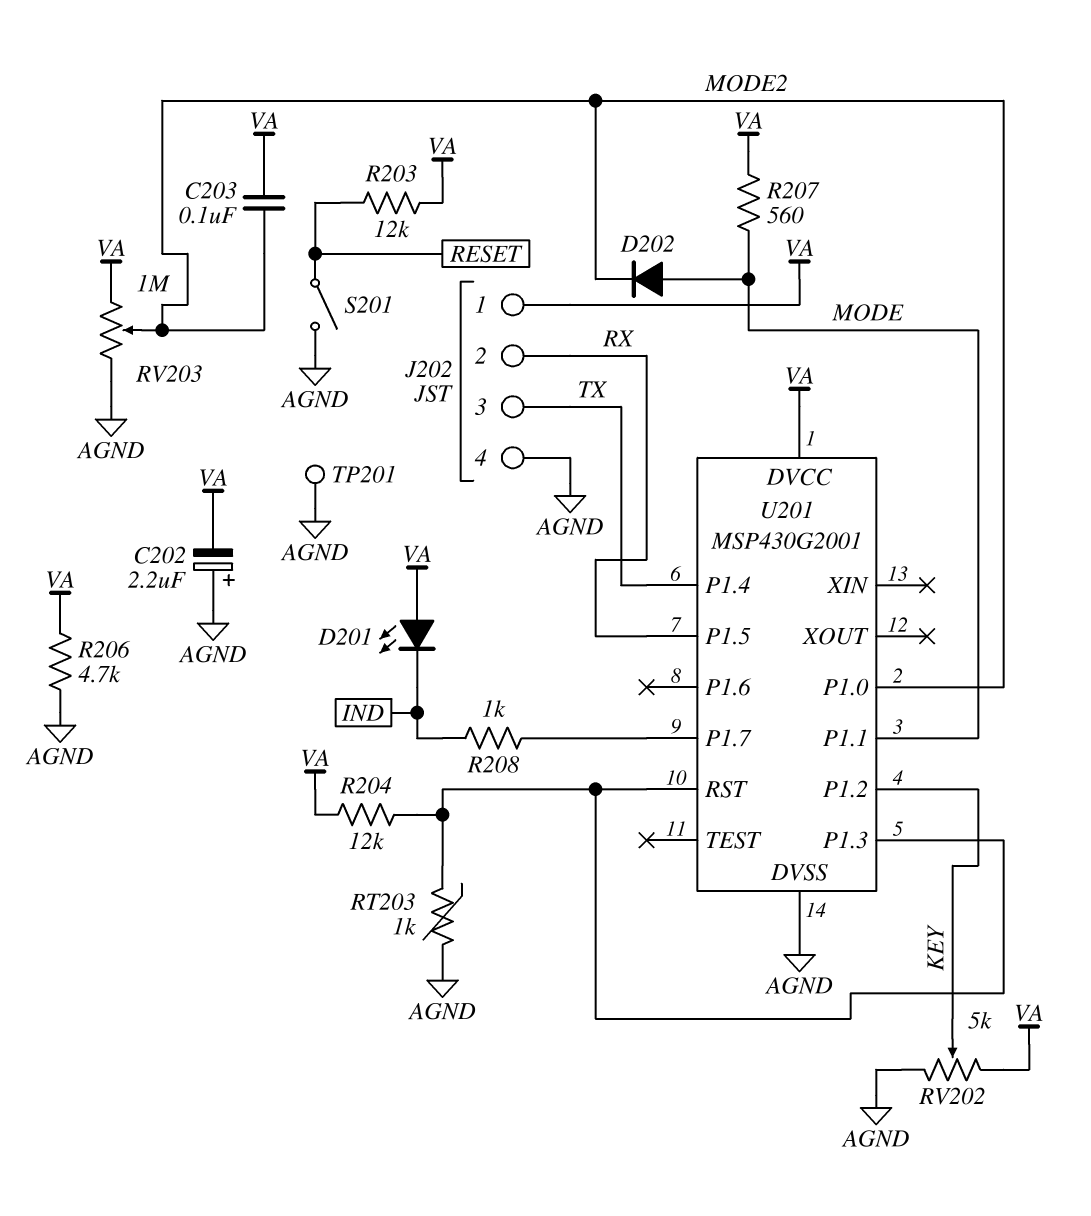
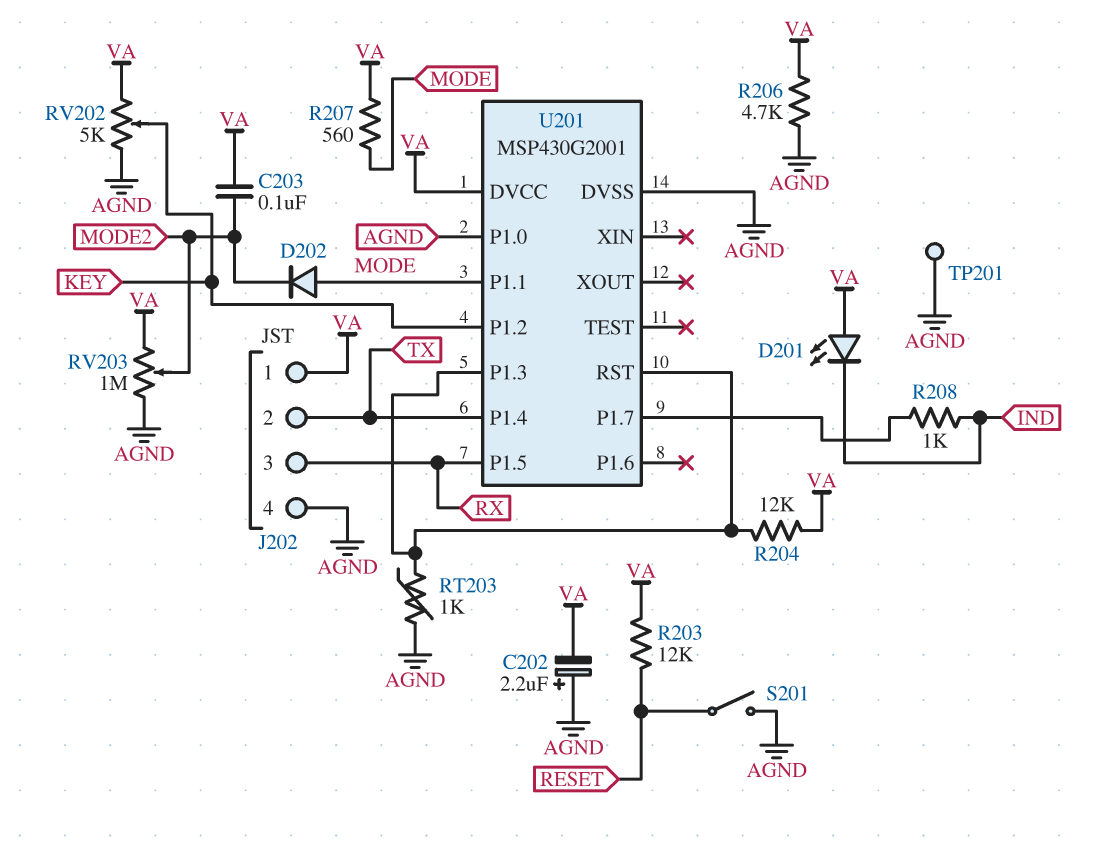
J202 pin 2: RX -> TX
J202 pin 3: TX -> RX
U201 pin P1.0: MODE2 -> AGND

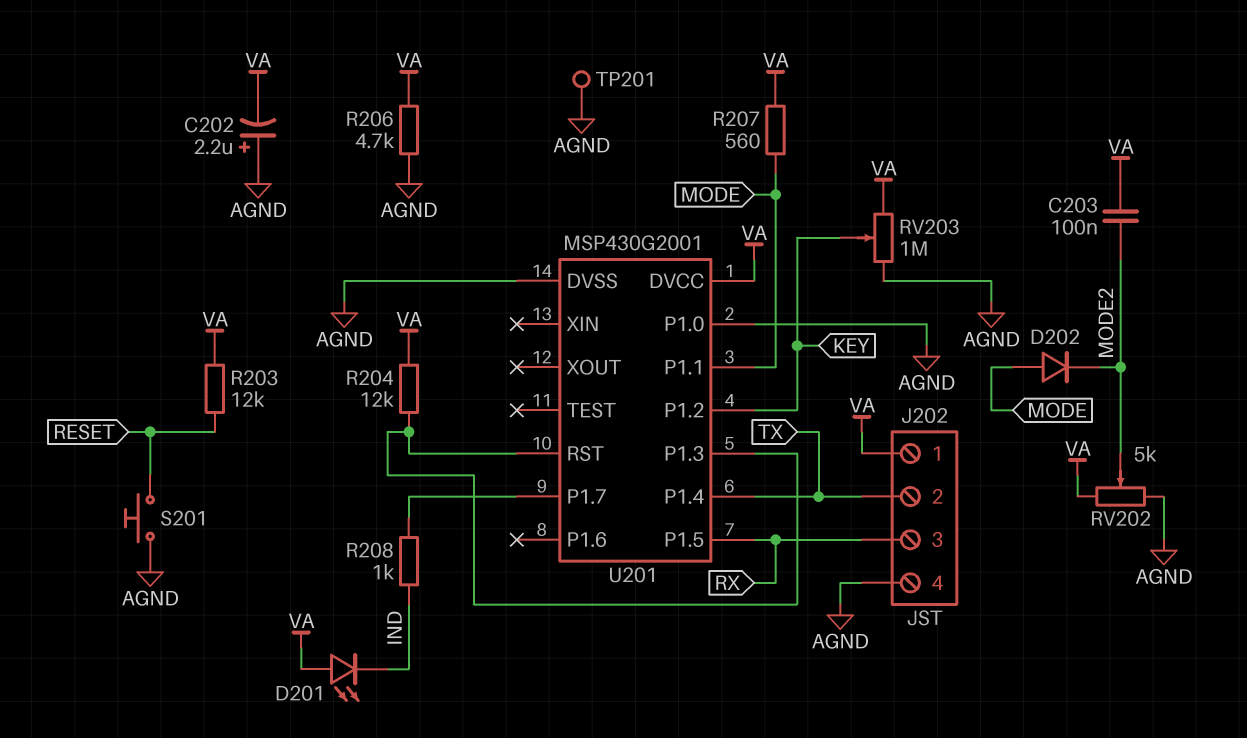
RT203: 1k (AGND, U201/P1.3) -> none
RV202: 5k (AGND, VA, wiper KEY) -> 5k (AGND, VA, wiper MODE2)
RV203: 1M (AGND, VA, wiper MODE2) -> 1M (AGND, VA, wiper KEY)
S201: switch (AGND, RESET) -> button (AGND, RESET)

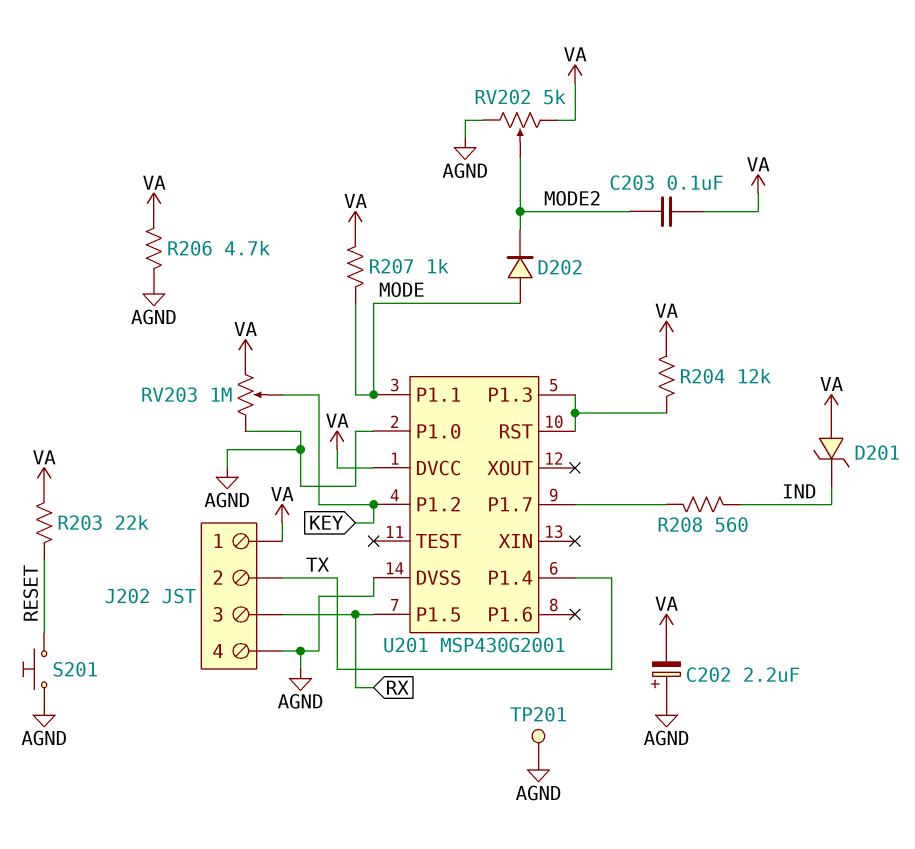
D201: LED (A VA, K IND) -> zener (A VA, K IND)
R203: 12k (RESET, VA) -> 22k (RESET, VA)
R207: 560 (MODE, VA) -> 1k (MODE, VA)
R208: 1k (IND, U201/P1.7) -> 560 (IND, U201/P1.7)

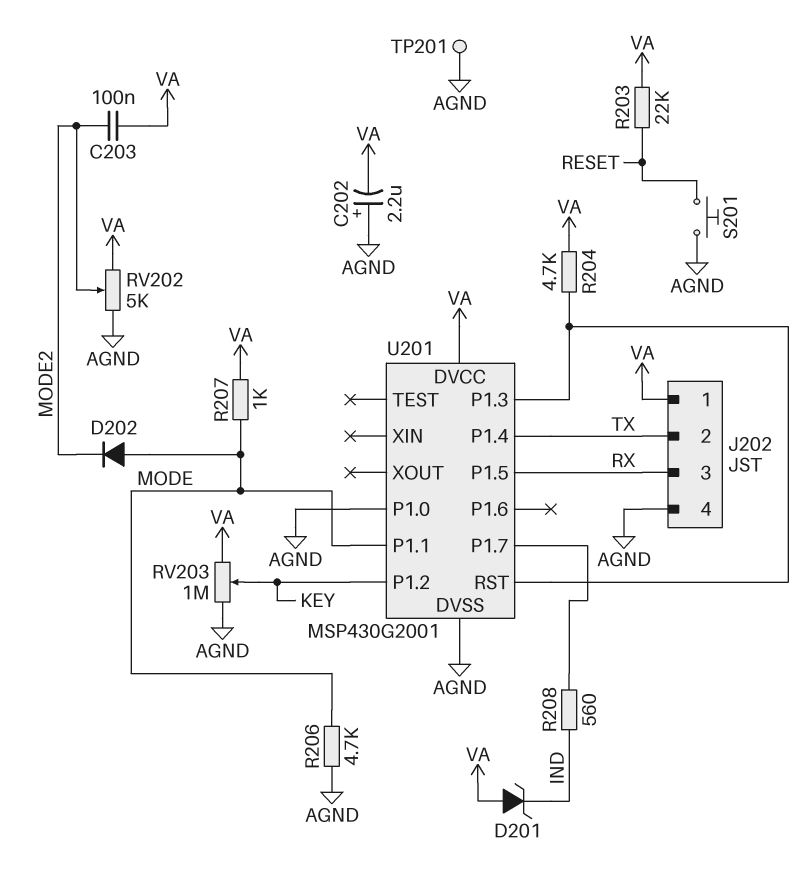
R204: 12k (U201/P1.3, VA) -> 4.7k (U201/P1.3, VA)
R206: 4.7k (AGND, VA) -> 4.7k (AGND, MODE)

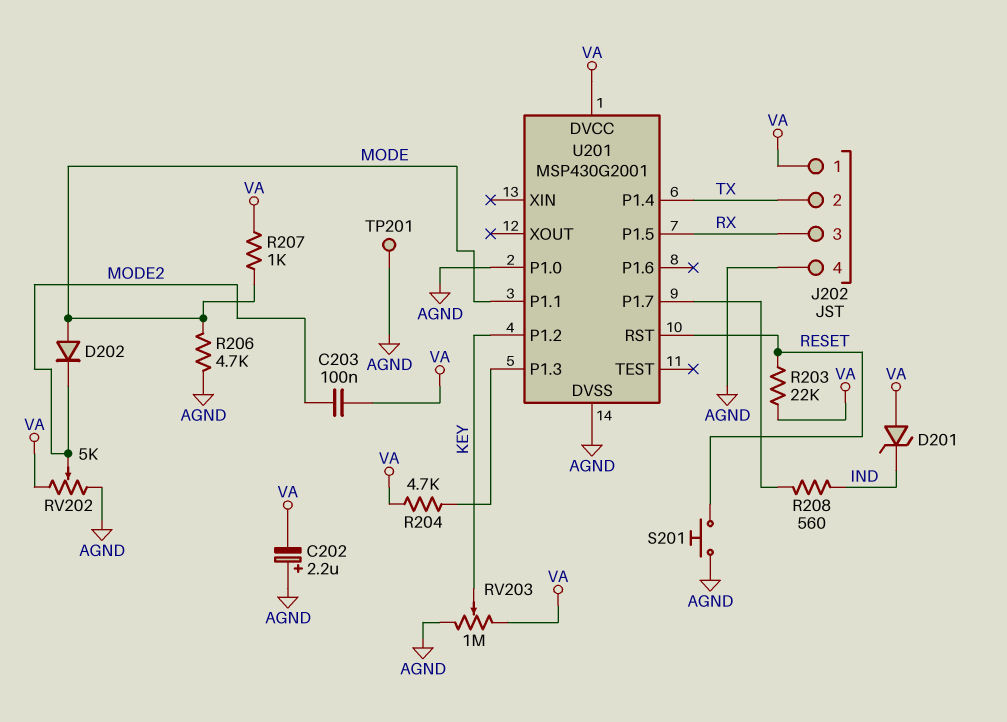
U201 pin RST: U201/P1.3 -> RESET

